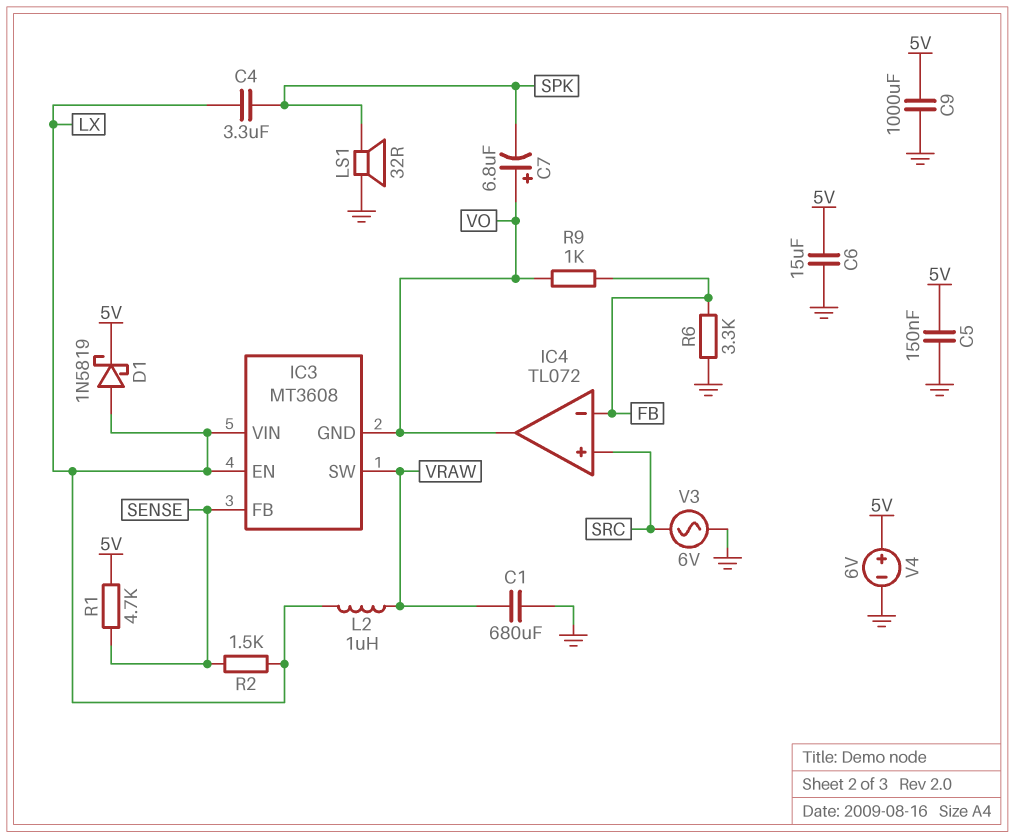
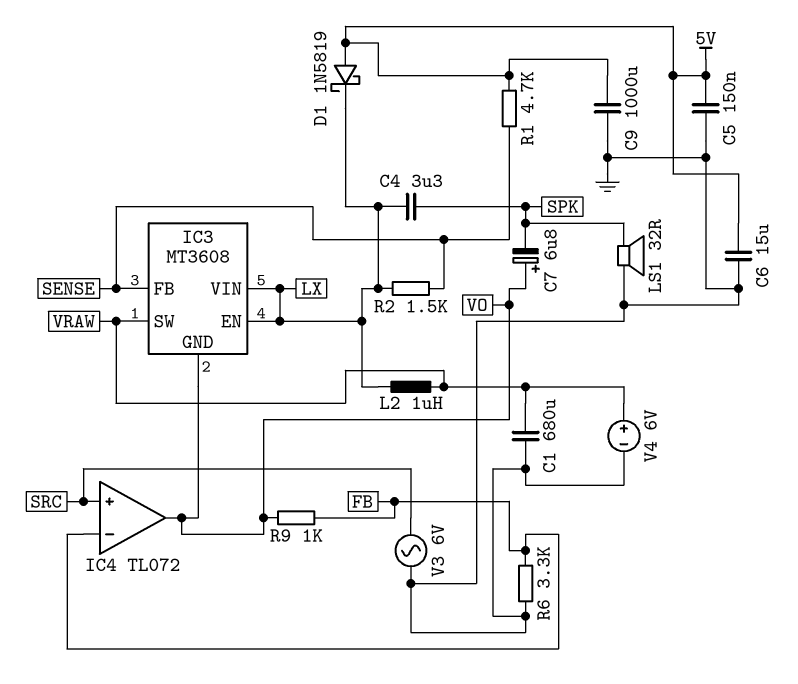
D1: schottky 1N5819 (A LX, K 5V) -> schottky 1N5819 (A 5V, K LX)
V4: 6V (plus 5V, minus GND) -> 6V (plus VRAW, minus GND)

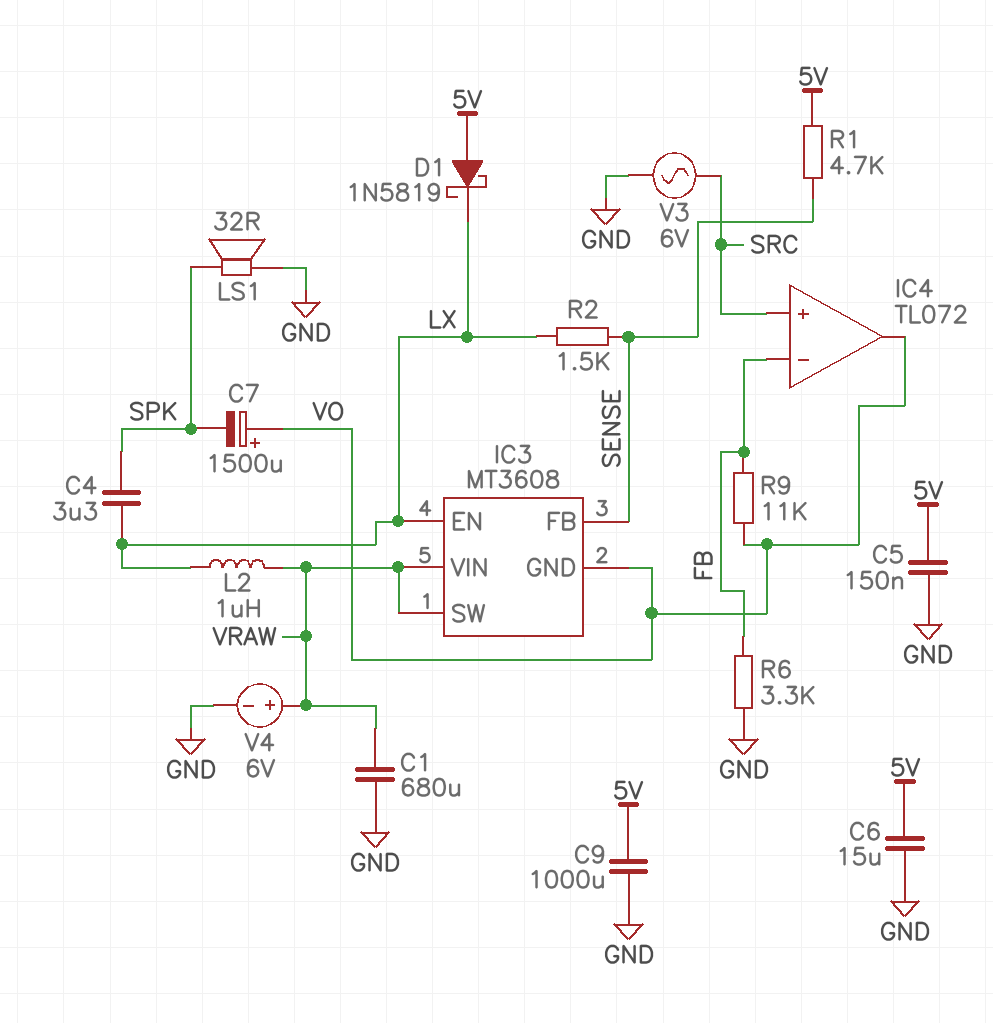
C7: 6.8uF (plus VO, minus SPK) -> 1500uF (plus VO, minus SPK)
IC3 pin VIN: LX -> VRAW
R9: 1k (FB, VO) -> 11k (FB, VO)

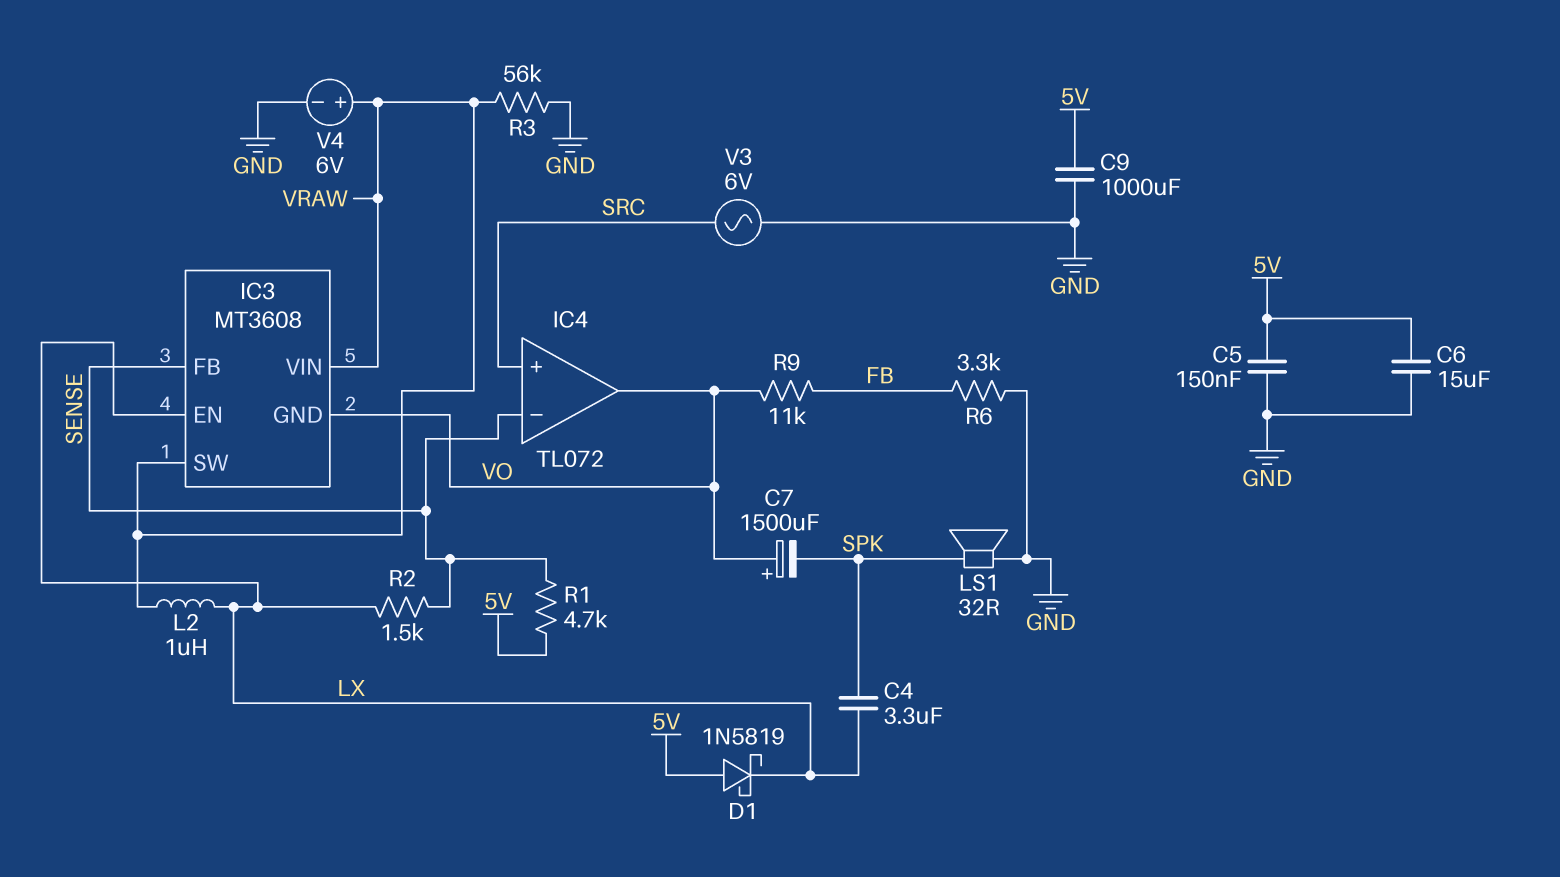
C1: 680uF (GND, VRAW) -> none
IC4 pin in-: FB -> SENSE
R3: none -> 56k (GND, VRAW)

